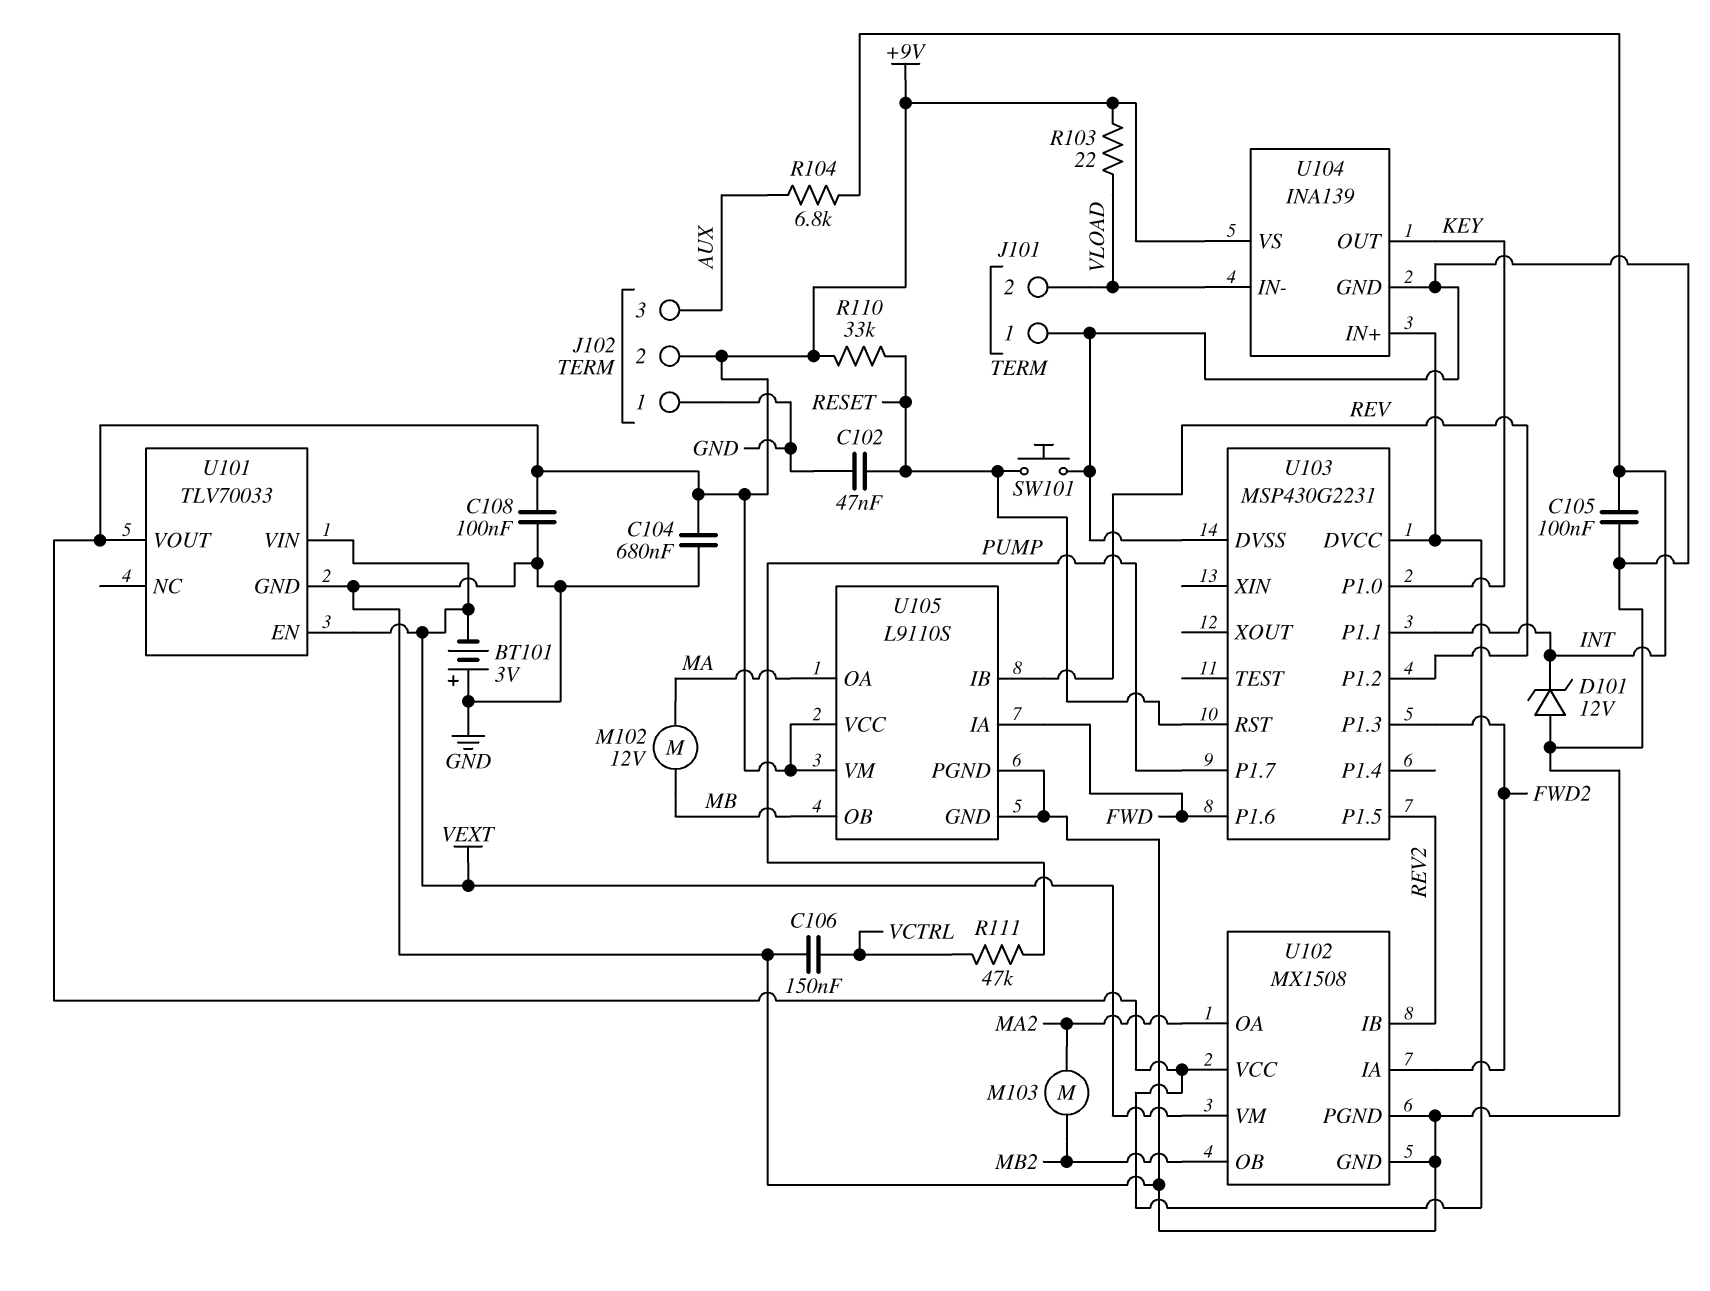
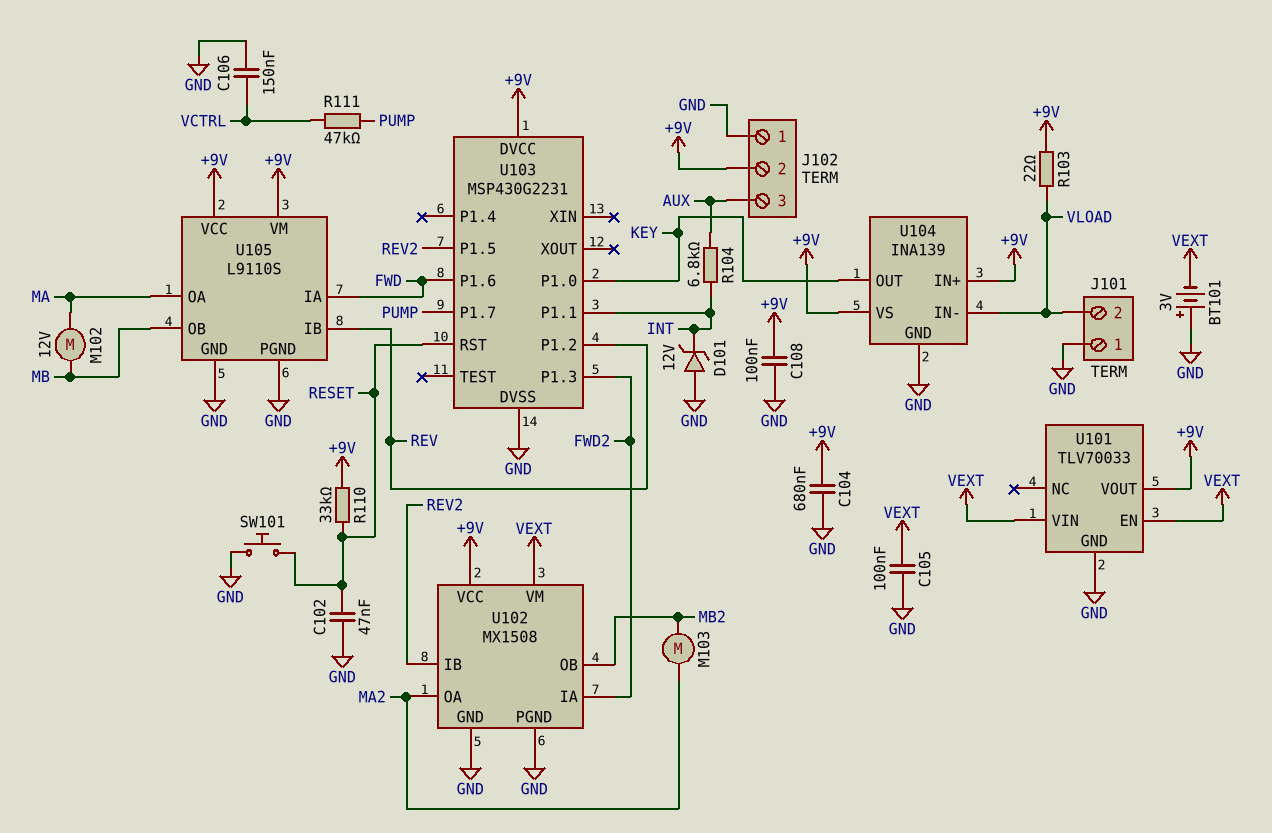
C105: 100nF (GND, INT) -> 100nF (GND, VEXT)

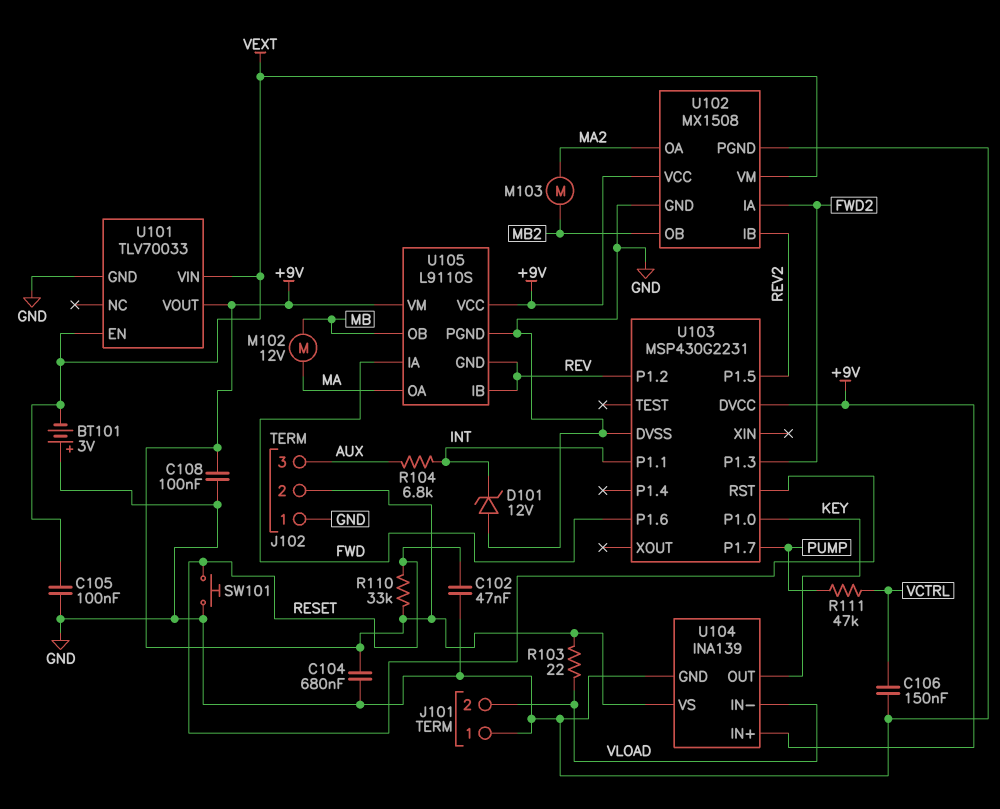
U105 pin GND: GND -> REV

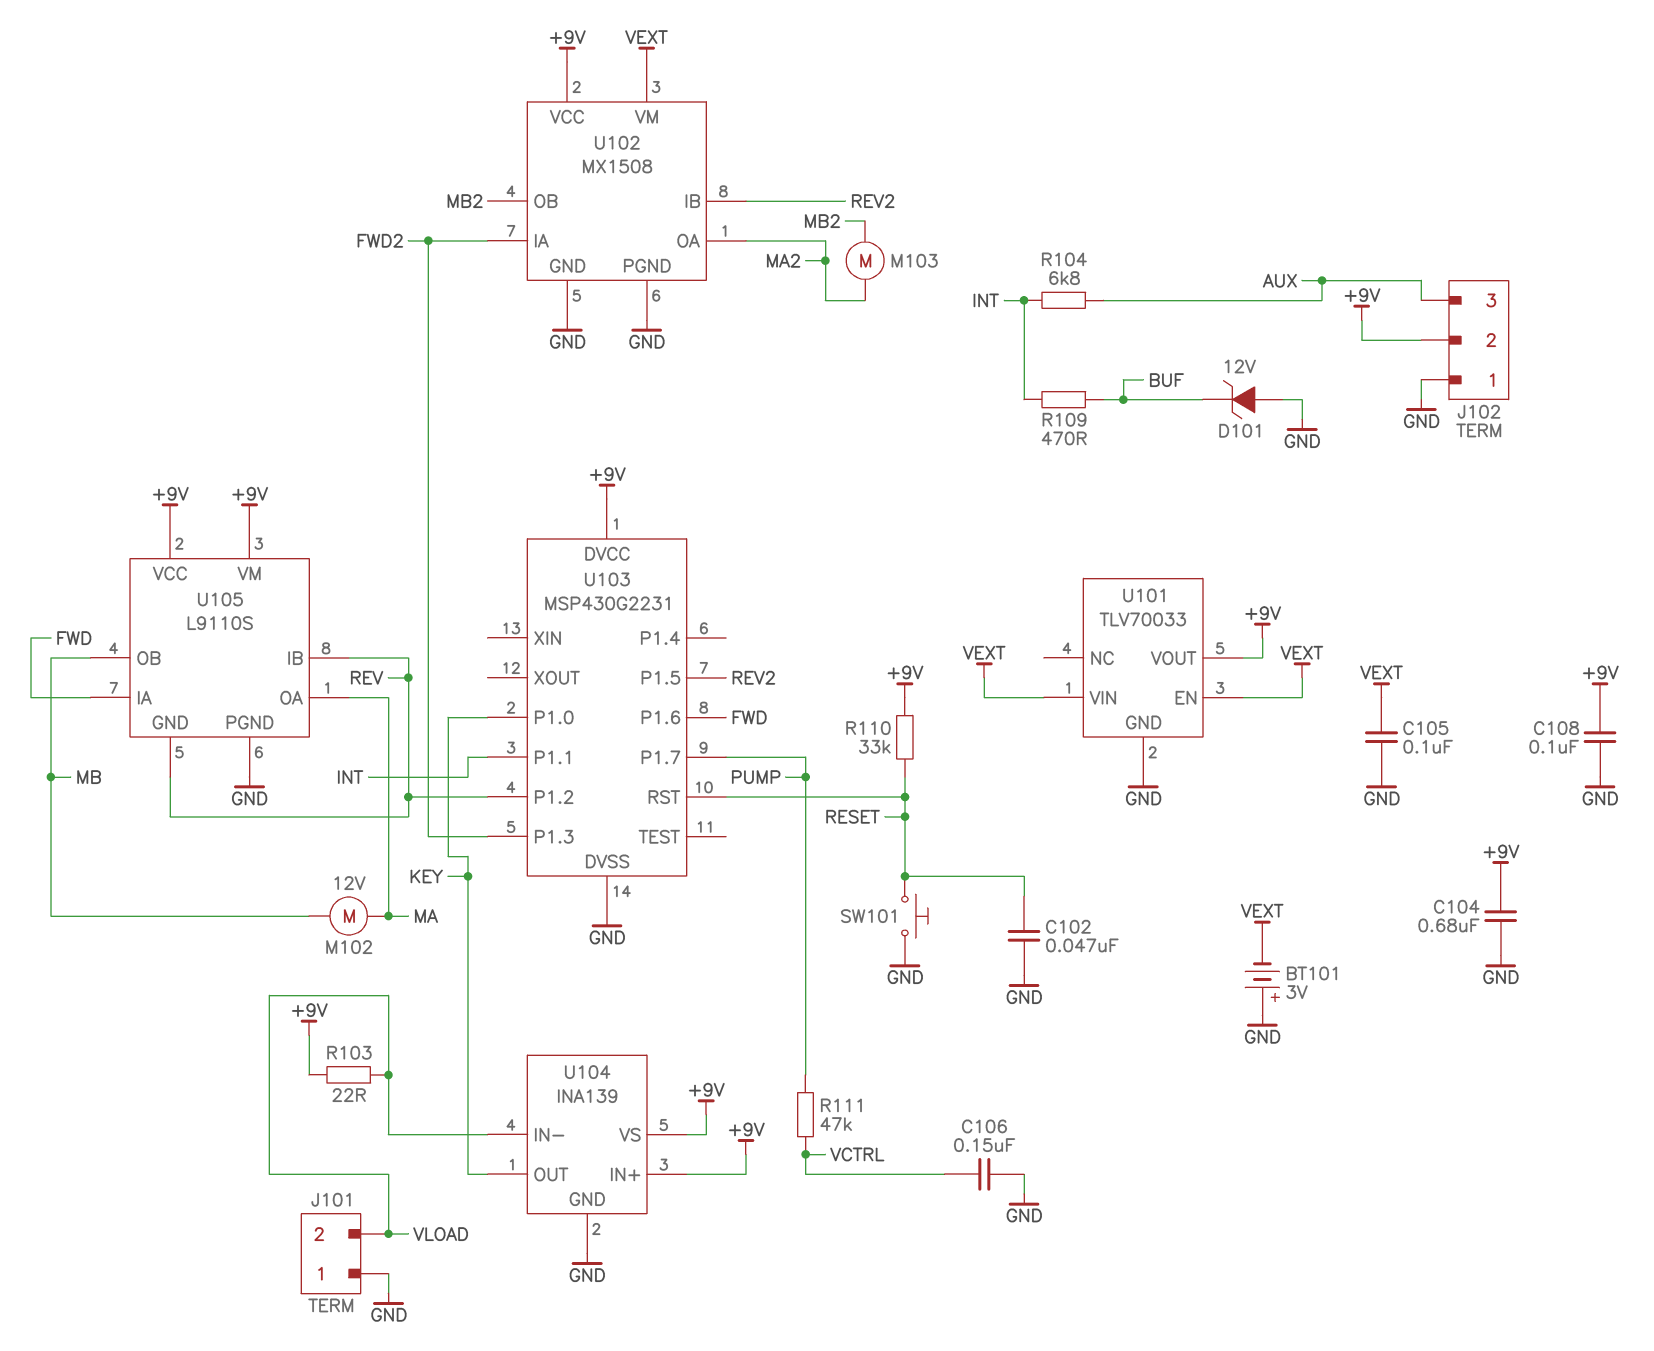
D101: zener 12V (A GND, K INT) -> zener 12V (A GND, K BUF)
R109: none -> 470 (BUF, INT)

